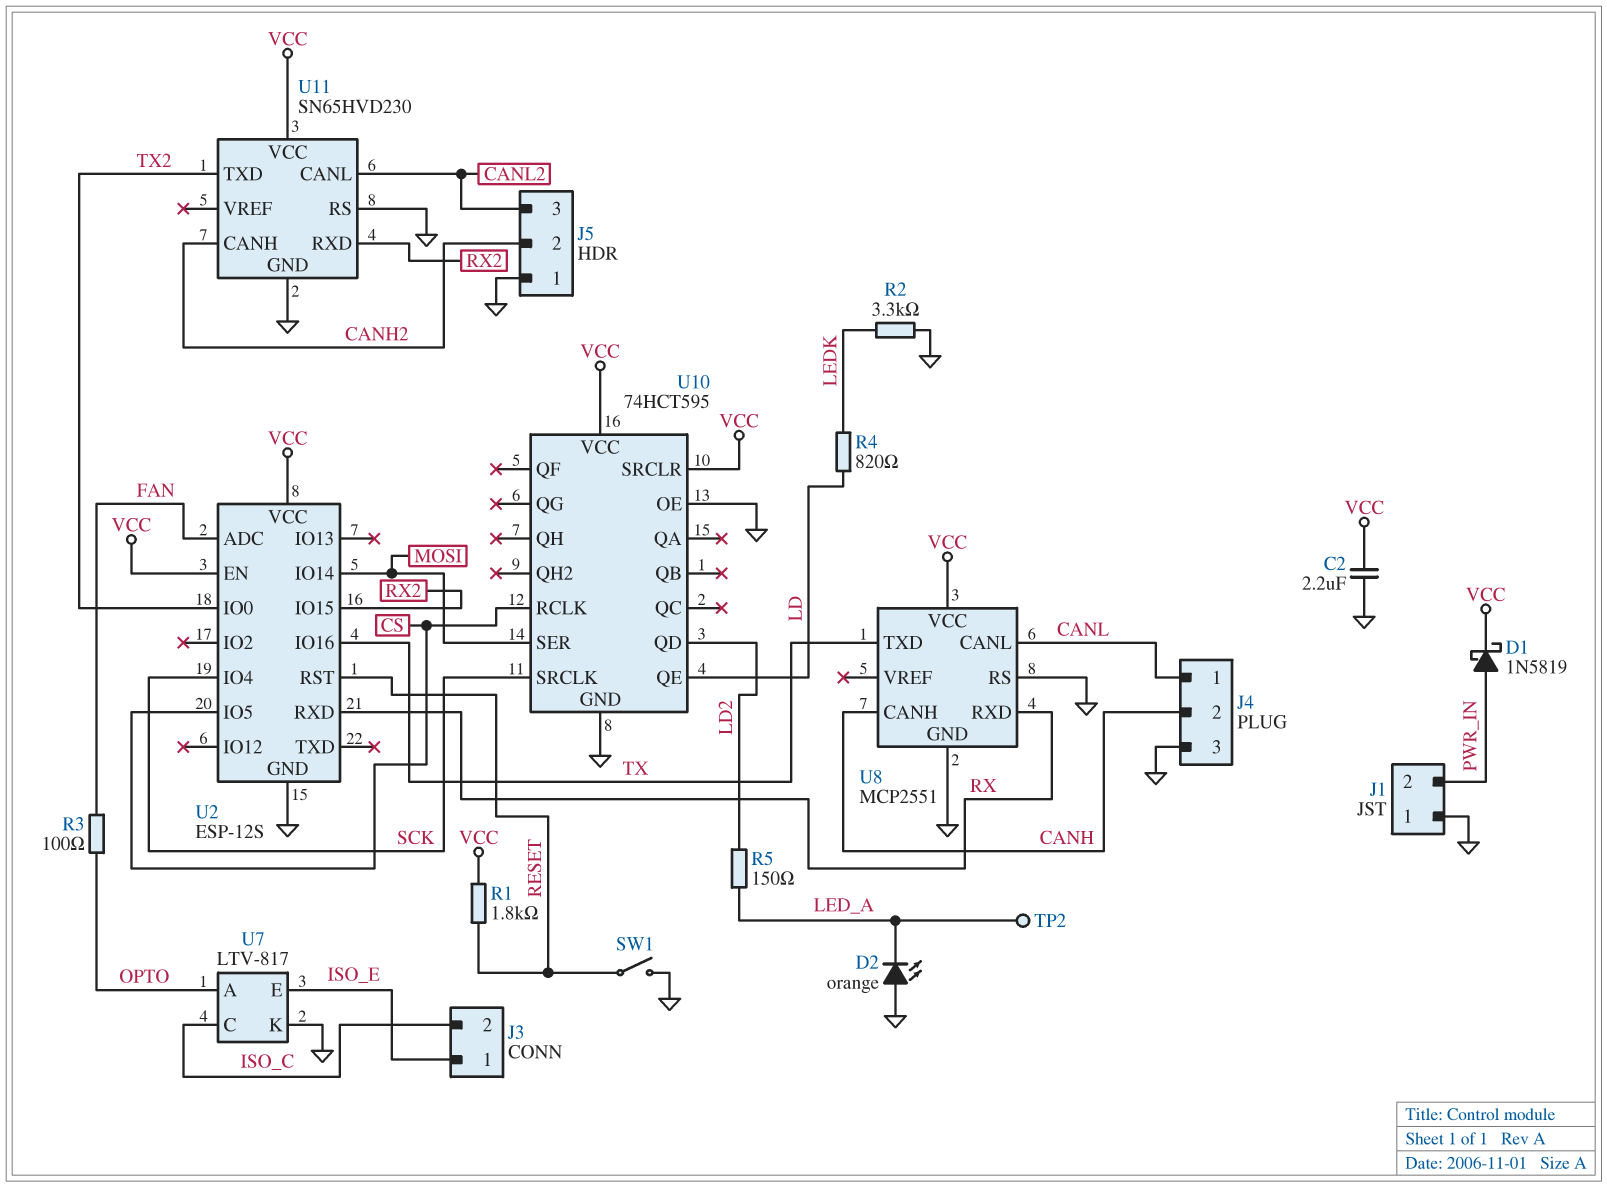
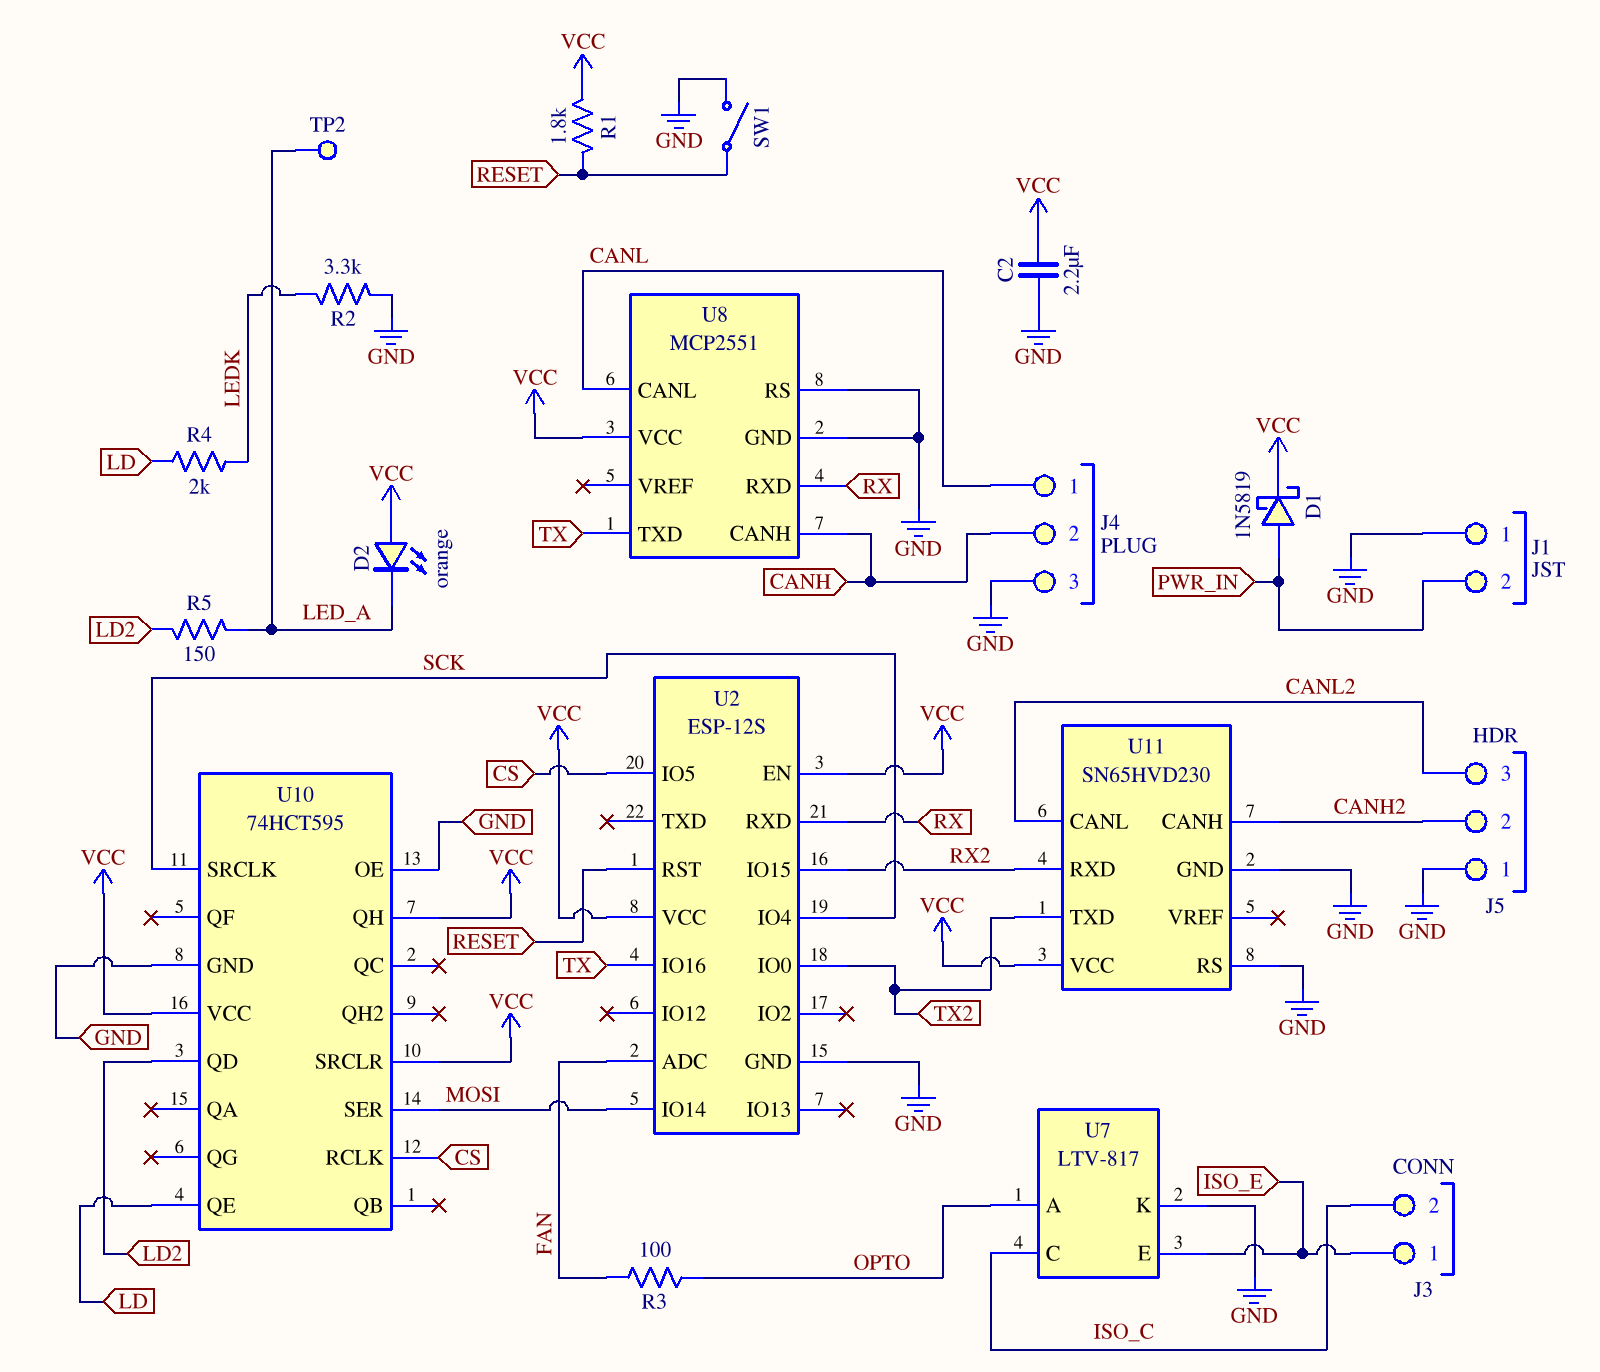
D2: LED orange (A GND, K LED_A) -> LED orange (A VCC, K LED_A)
R4: 820 (LD, LEDK) -> 2k (LD, LEDK)
U10 pin QH: none -> VCC

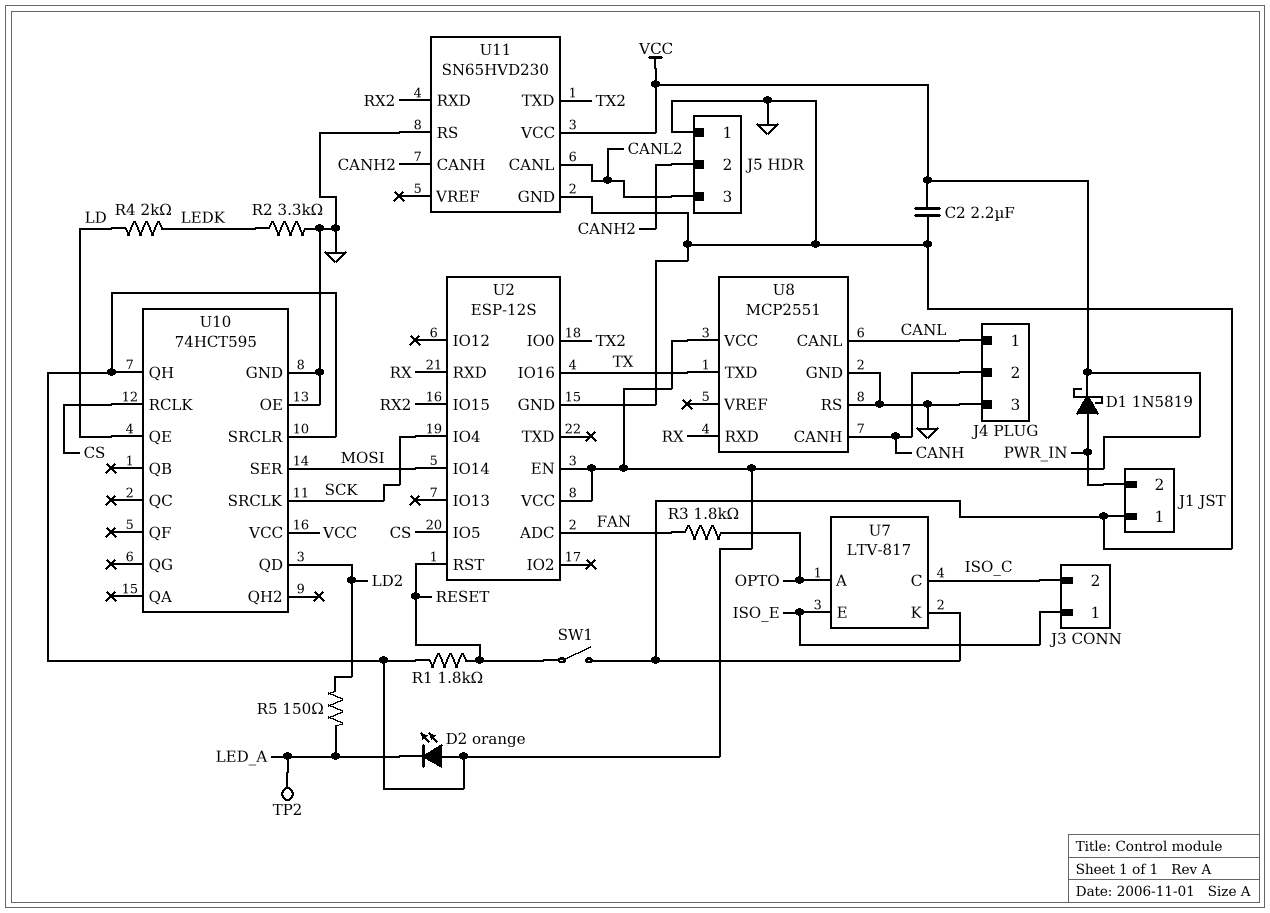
R3: 100 (FAN, OPTO) -> 1.8k (FAN, OPTO)

